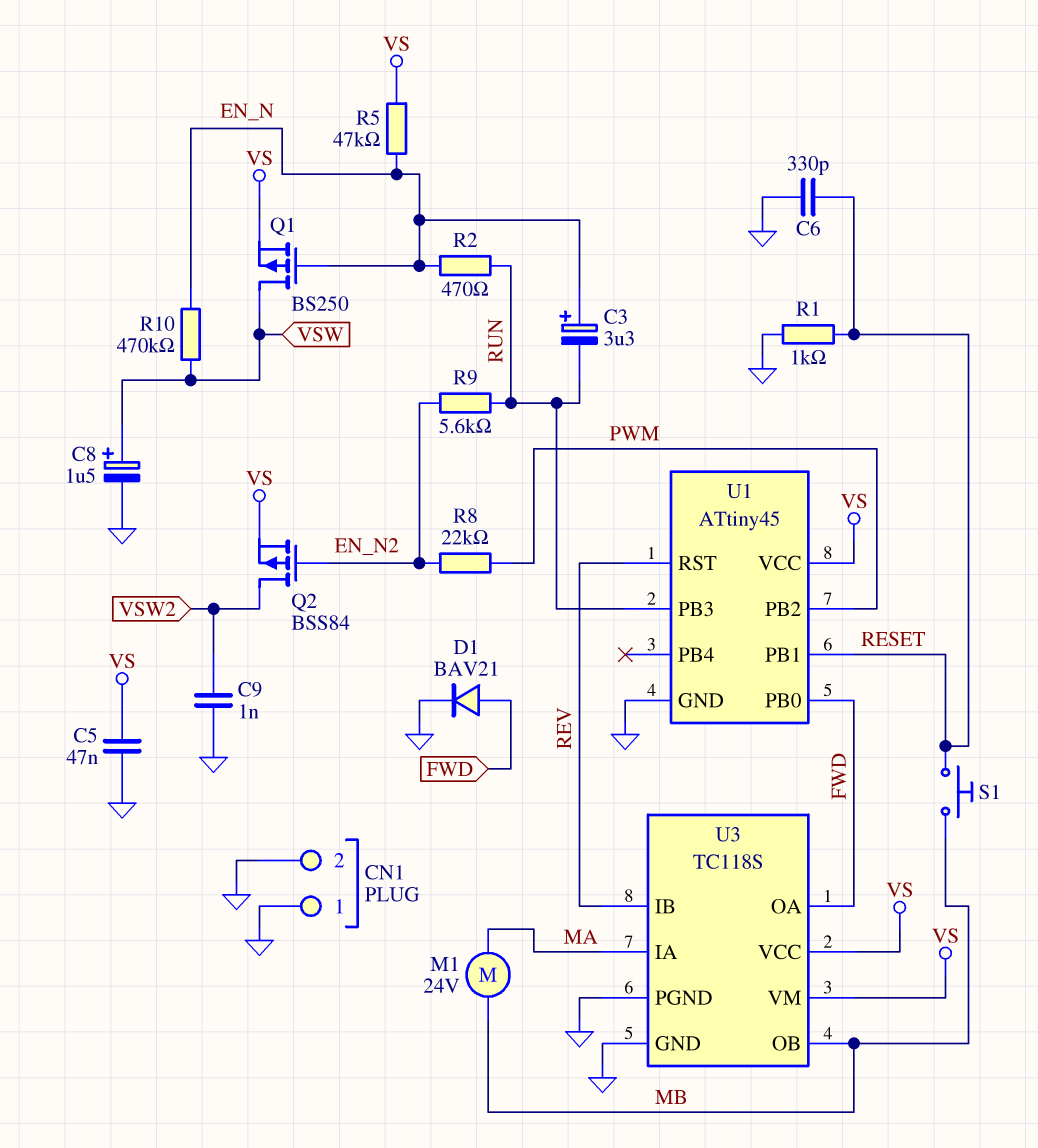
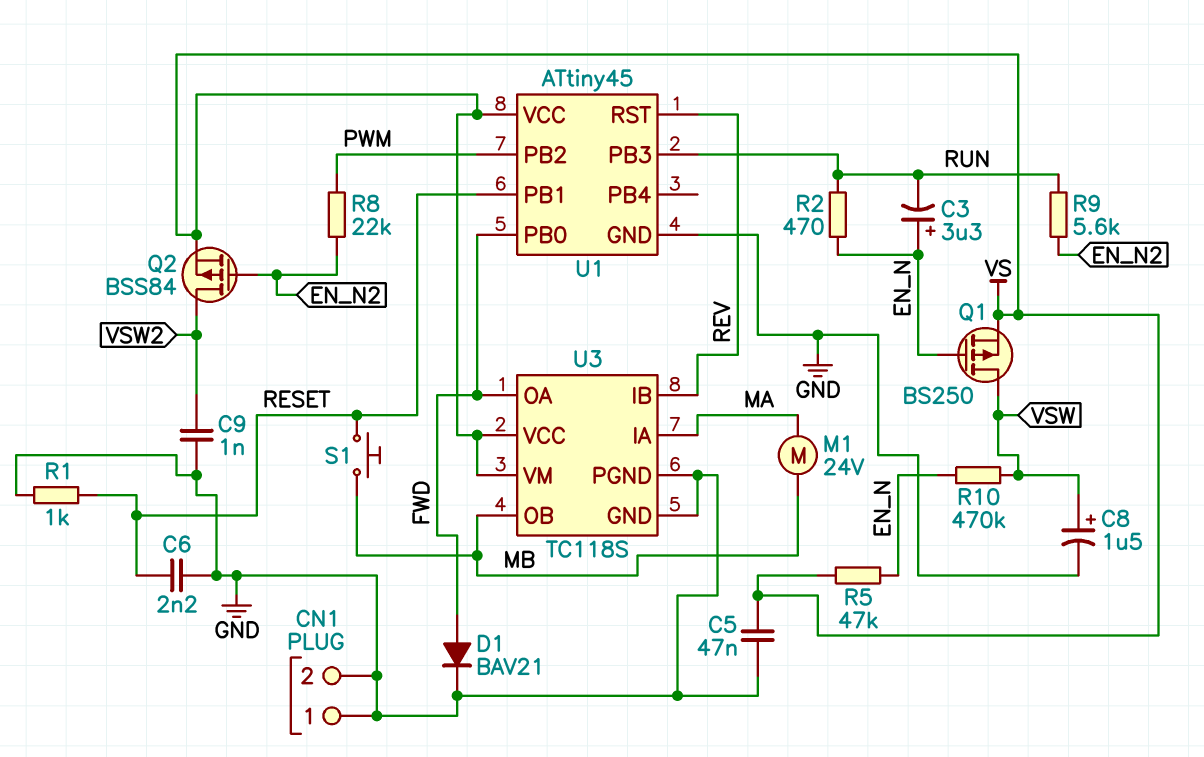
C6: 330pF (GND, RESET) -> 2.2nF (GND, RESET)

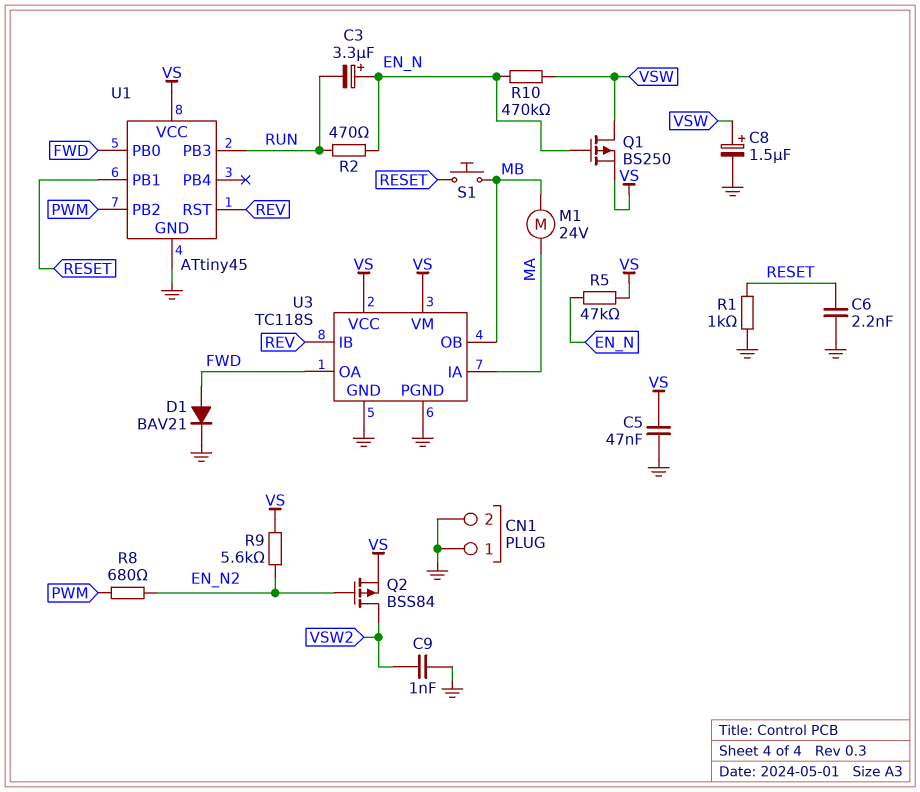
R8: 22k (EN_N2, PWM) -> 680 (EN_N2, PWM)
R9: 5.6k (EN_N2, RUN) -> 5.6k (EN_N2, VS)

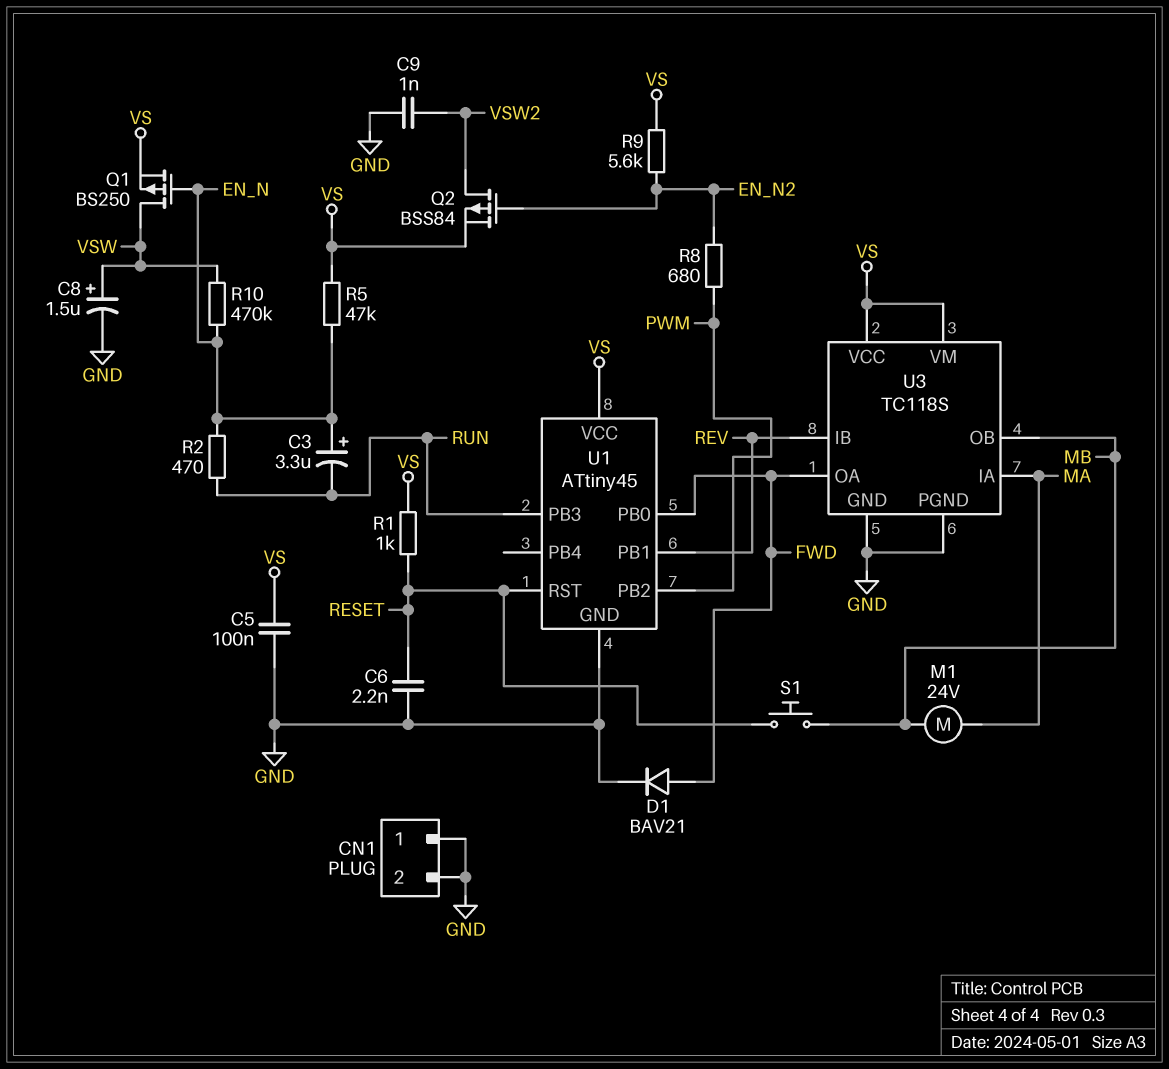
C5: 47nF (GND, VS) -> 100nF (GND, VS)
R1: 1k (GND, RESET) -> 1k (RESET, VS)
U1 pin PB1: RESET -> REV
U1 pin RST: REV -> RESET

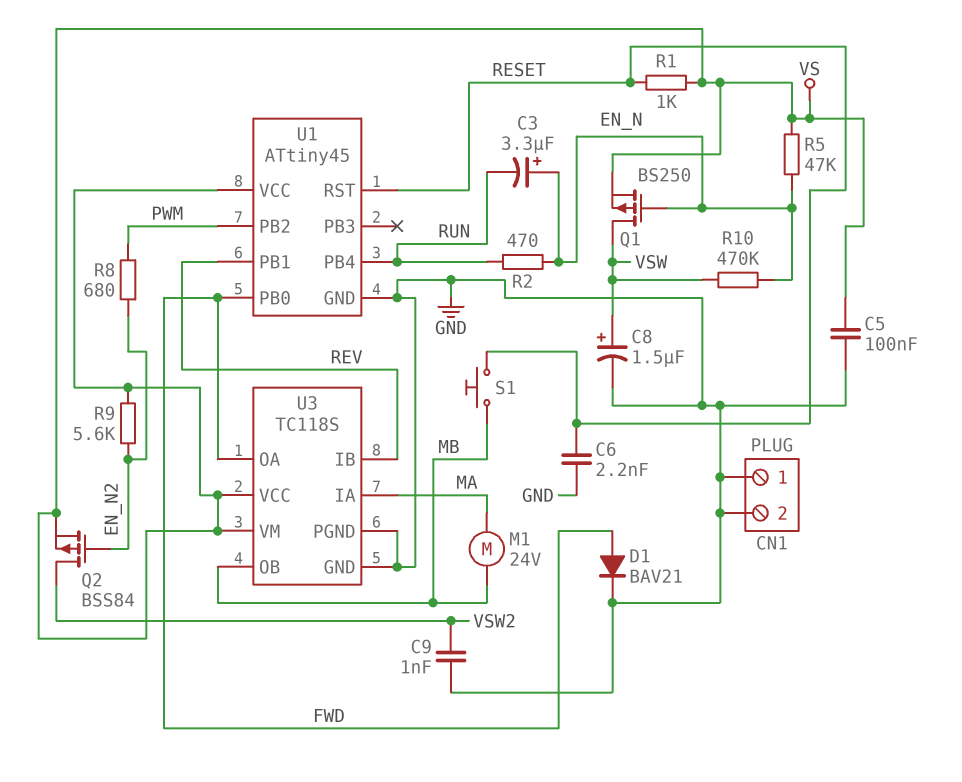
U1 pin PB3: RUN -> none
U1 pin PB4: none -> RUN

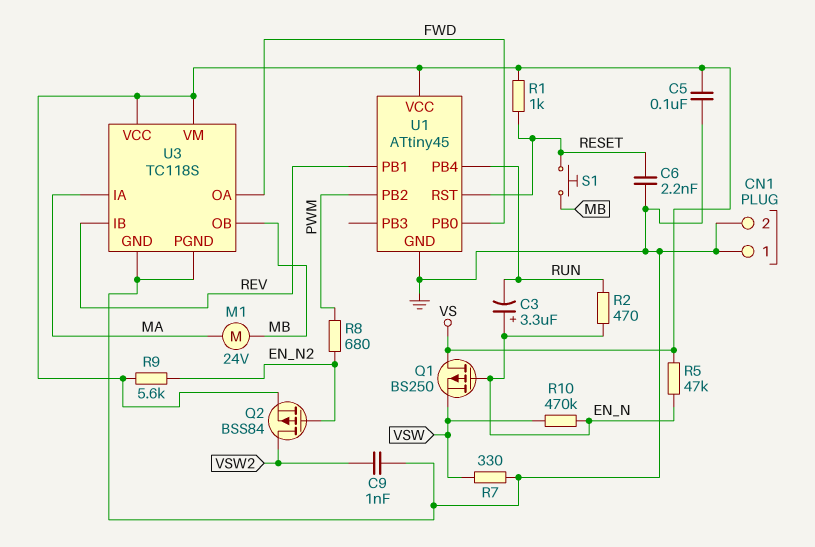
C8: 1.5uF (plus VSW, minus GND) -> none
D1: diode BAV21 (A FWD, K GND) -> none
Q1: PMOS BS250 (G EN_N, D VSW, S VS) -> PMOS BS250 (G EN_N, D VS, S VSW)
R7: none -> 330 (GND, VSW)

